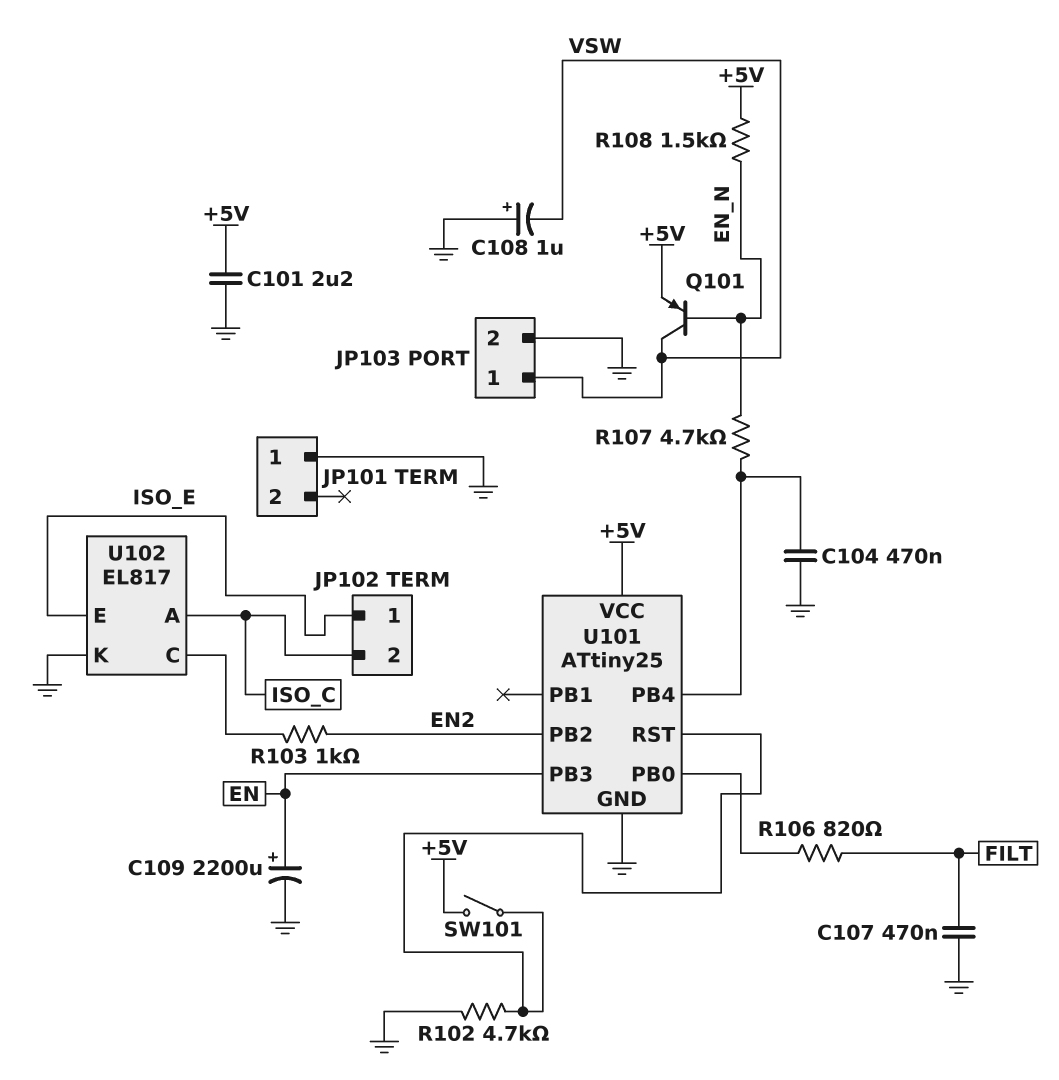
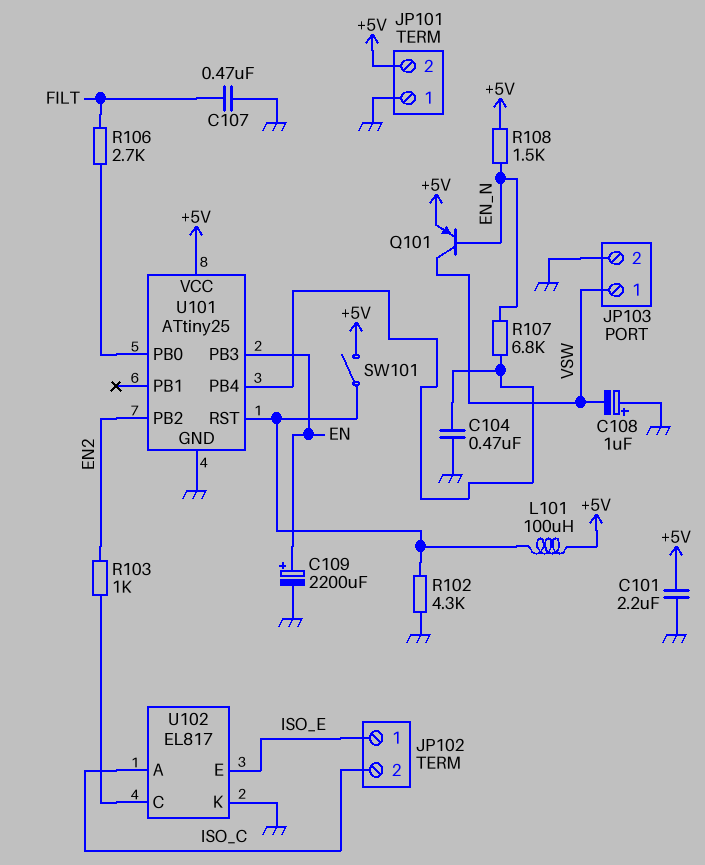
JP101 pin 2: none -> +5V
L101: none -> 100uH (+5V, U101/RST)
R102: 4.7k (GND, U101/RST) -> 4.3k (GND, U101/RST)
R106: 820 (FILT, U101/PB0) -> 2.7k (FILT, U101/PB0)
R107: 4.7k (EN_N, U101/PB4) -> 6.8k (EN_N, U101/PB4)

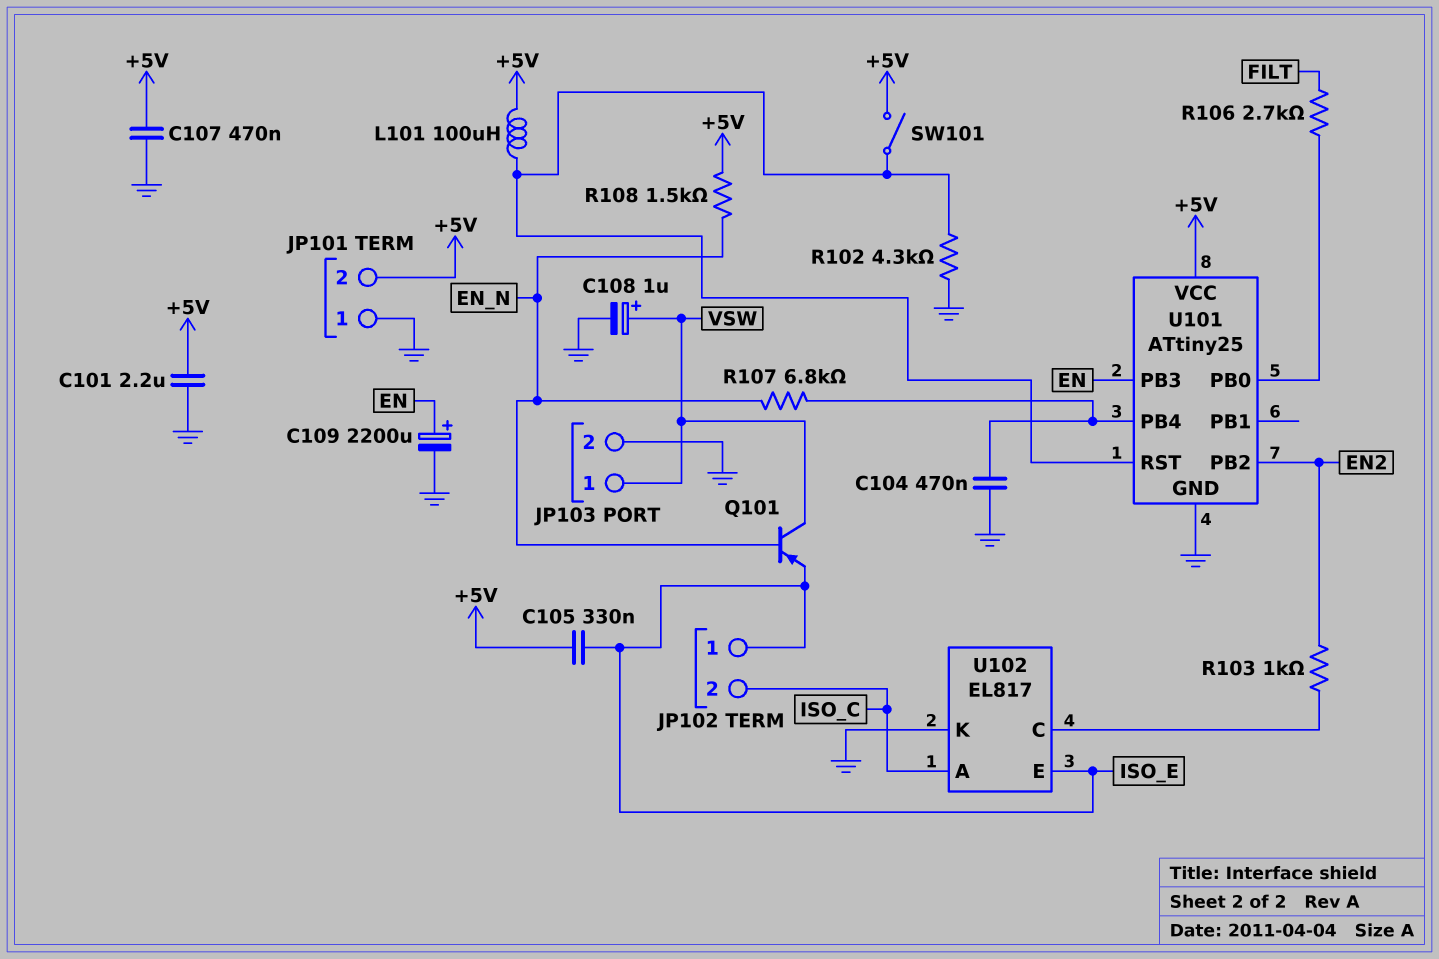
C105: none -> 330nF (+5V, ISO_E)
C107: 470nF (FILT, GND) -> 470nF (+5V, GND)
C108: 1uF (plus GND, minus VSW) -> 1uF (plus VSW, minus GND)
Q101: PNP (B EN_N, C VSW, E +5V) -> PNP (B EN_N, C VSW, E ISO_E)

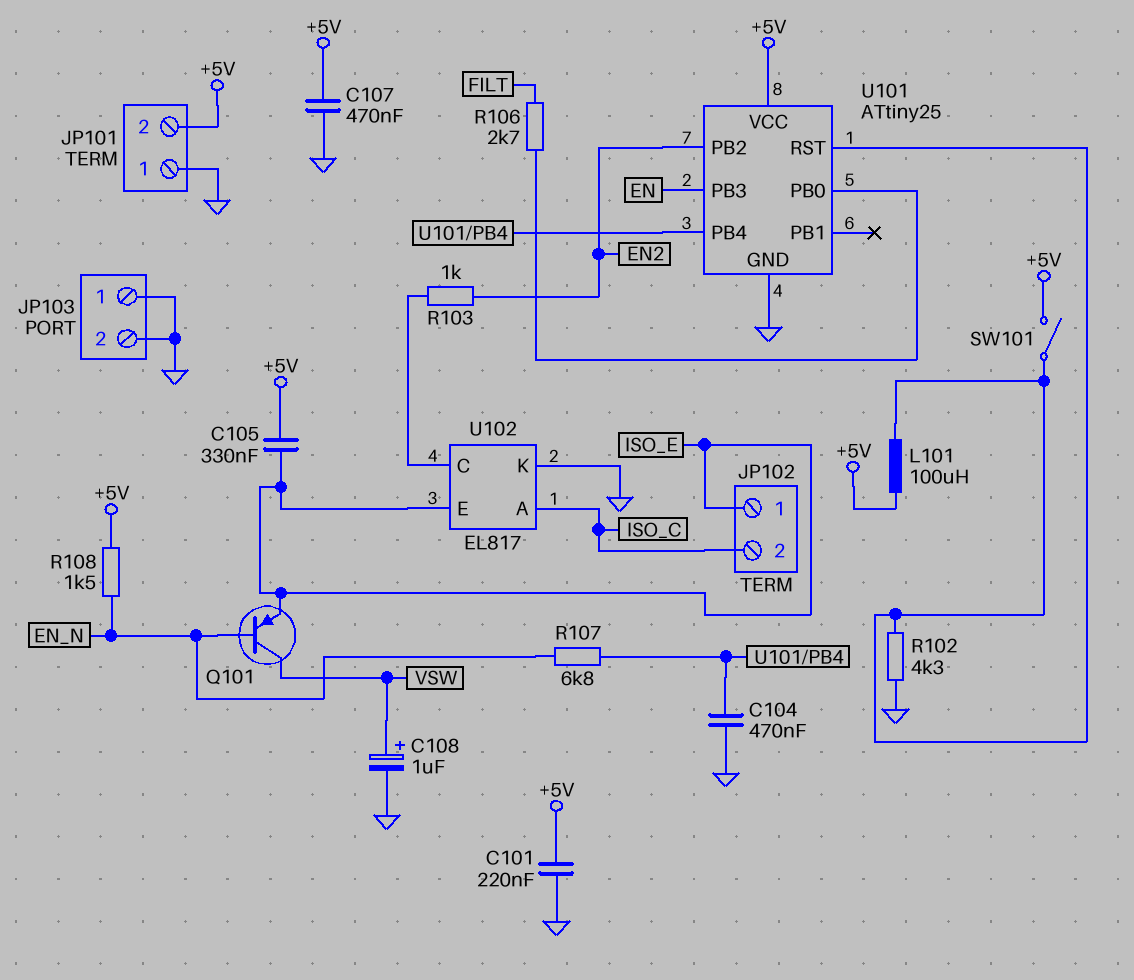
C101: 2.2uF (+5V, GND) -> 220nF (+5V, GND)
C109: 2200uF (plus EN, minus GND) -> none
JP103 pin 1: VSW -> GND

